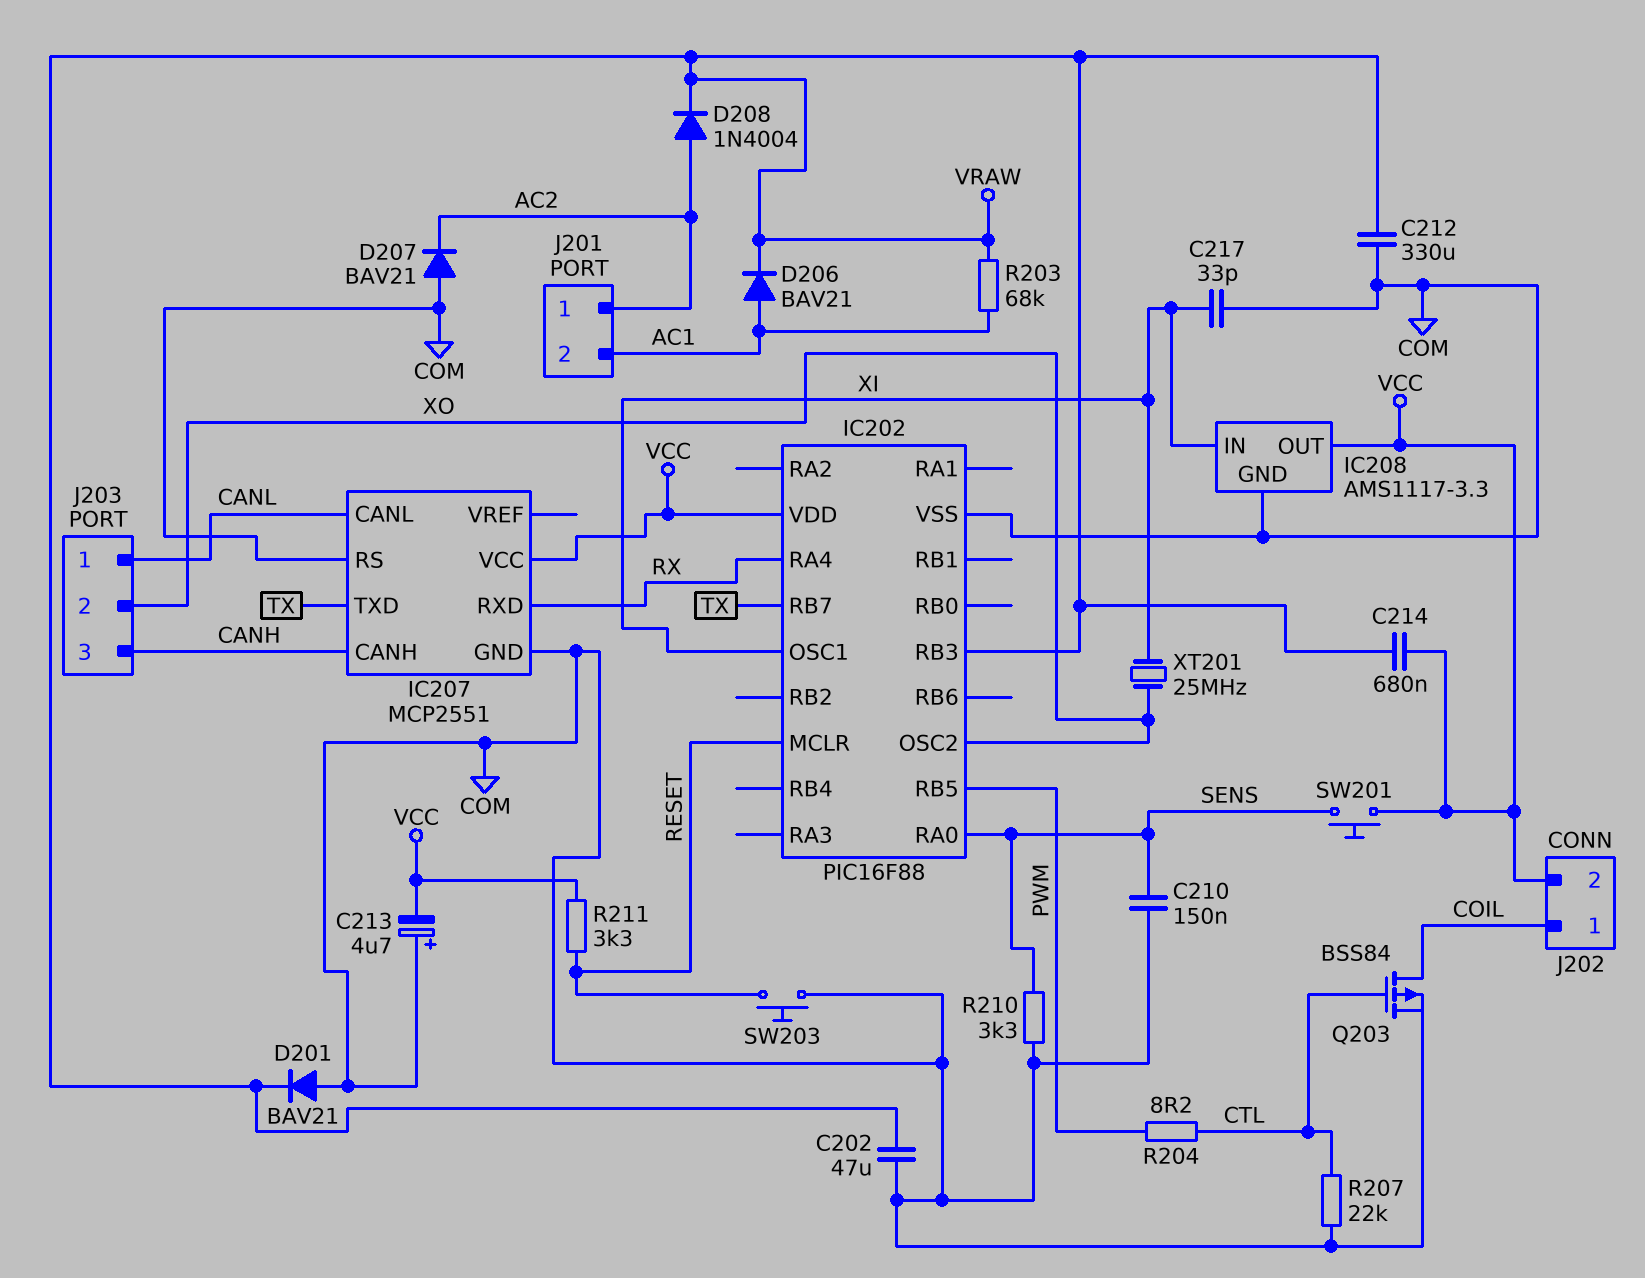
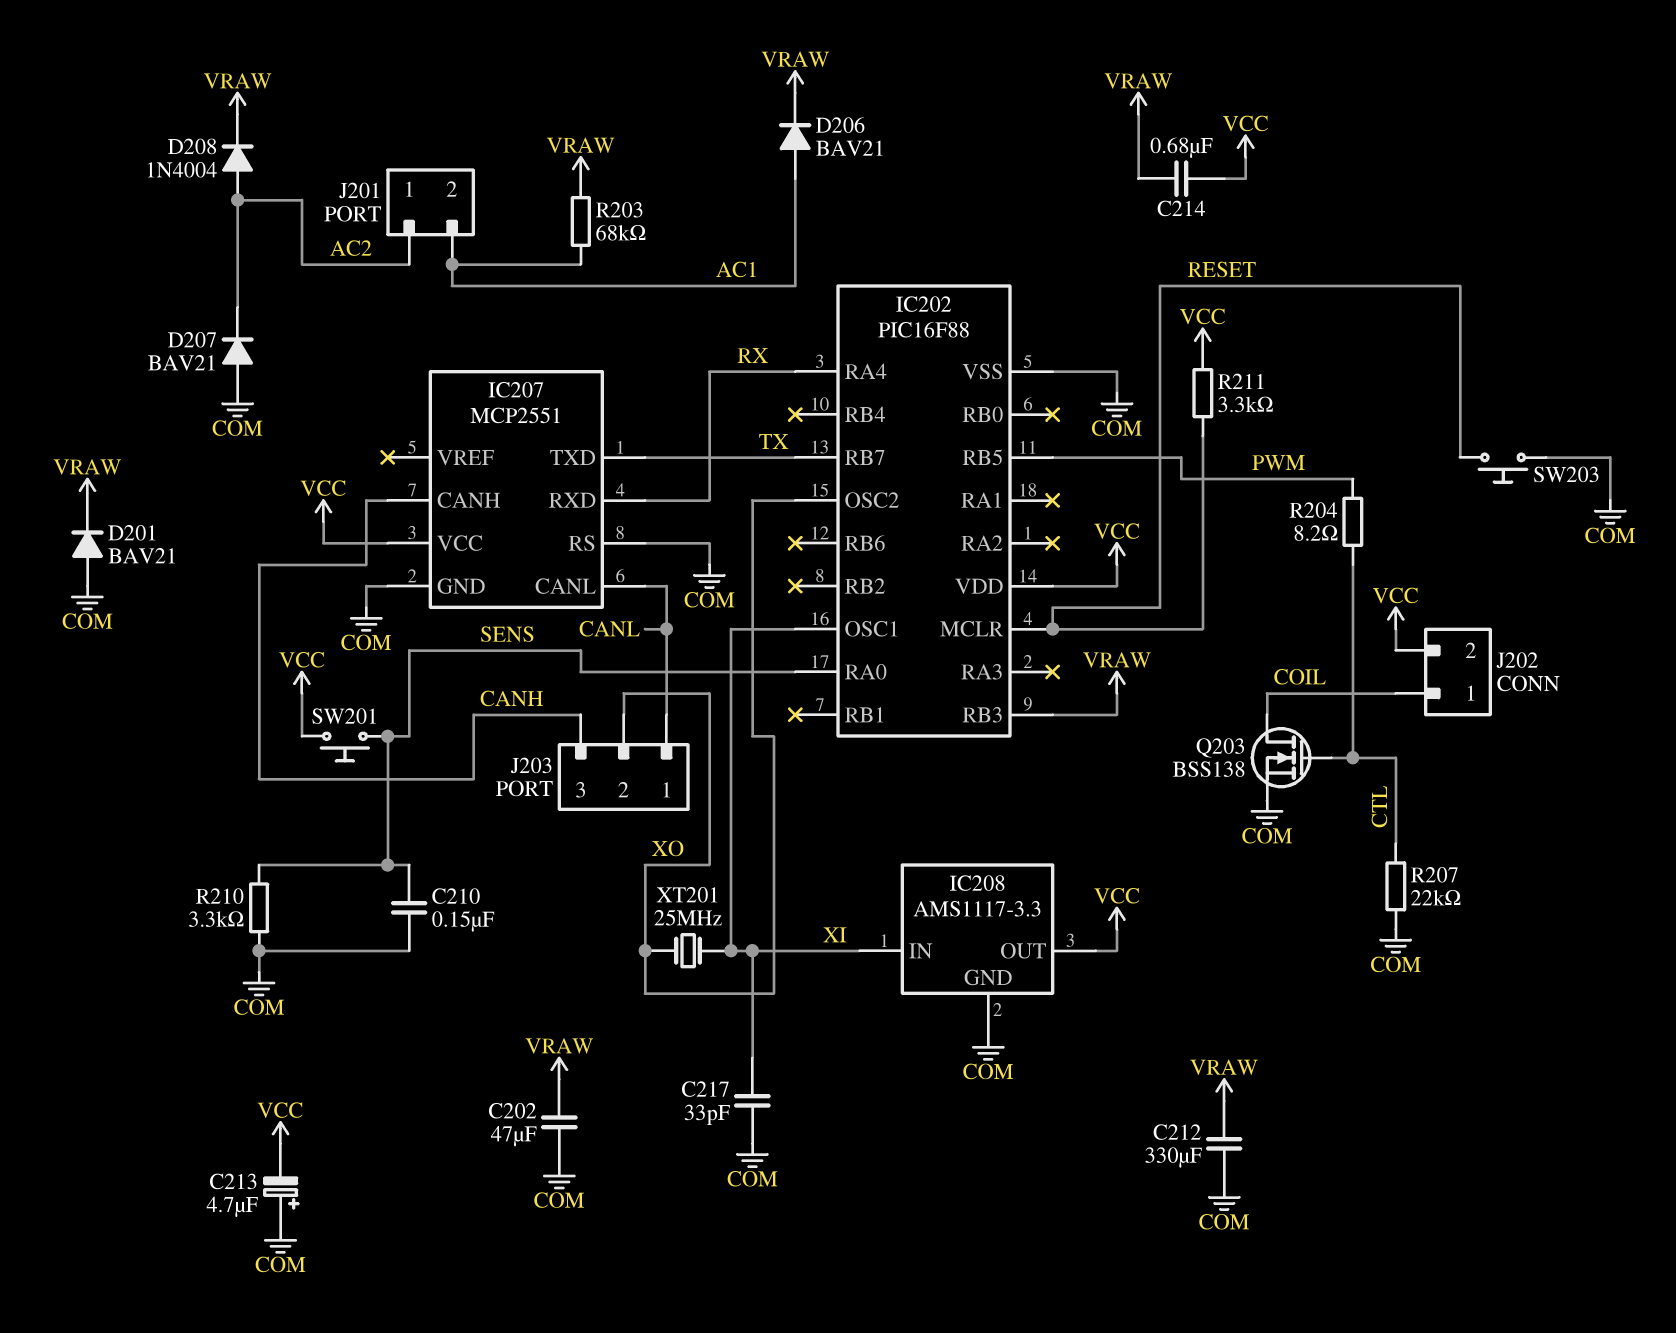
Q203: PMOS BSS84 (G CTL, D COIL, S COM) -> NMOS BSS138 (G CTL, D COIL, S COM)

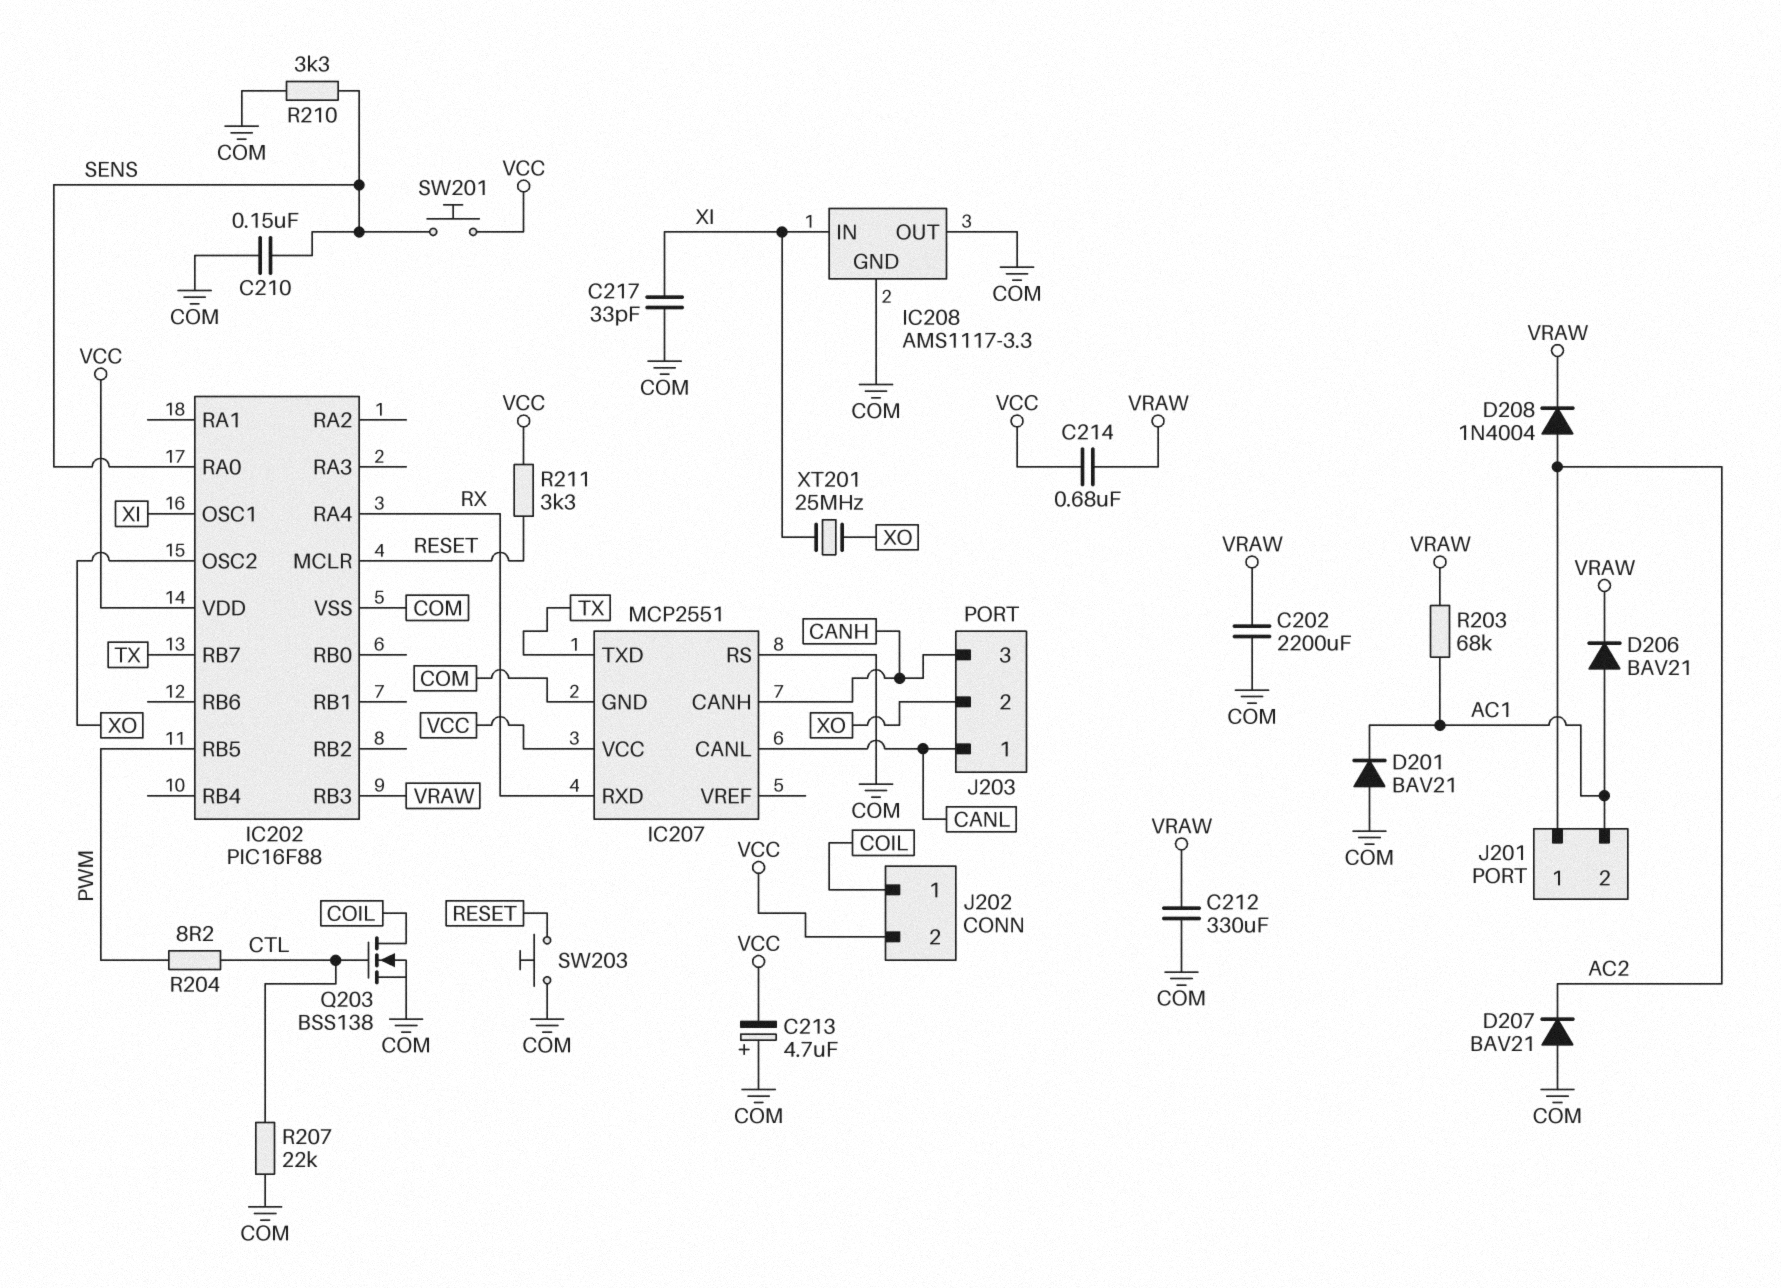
C202: 47uF (COM, VRAW) -> 2200uF (COM, VRAW)
D201: diode BAV21 (A COM, K VRAW) -> diode BAV21 (A COM, K AC1)
IC208 pin OUT: VCC -> COM

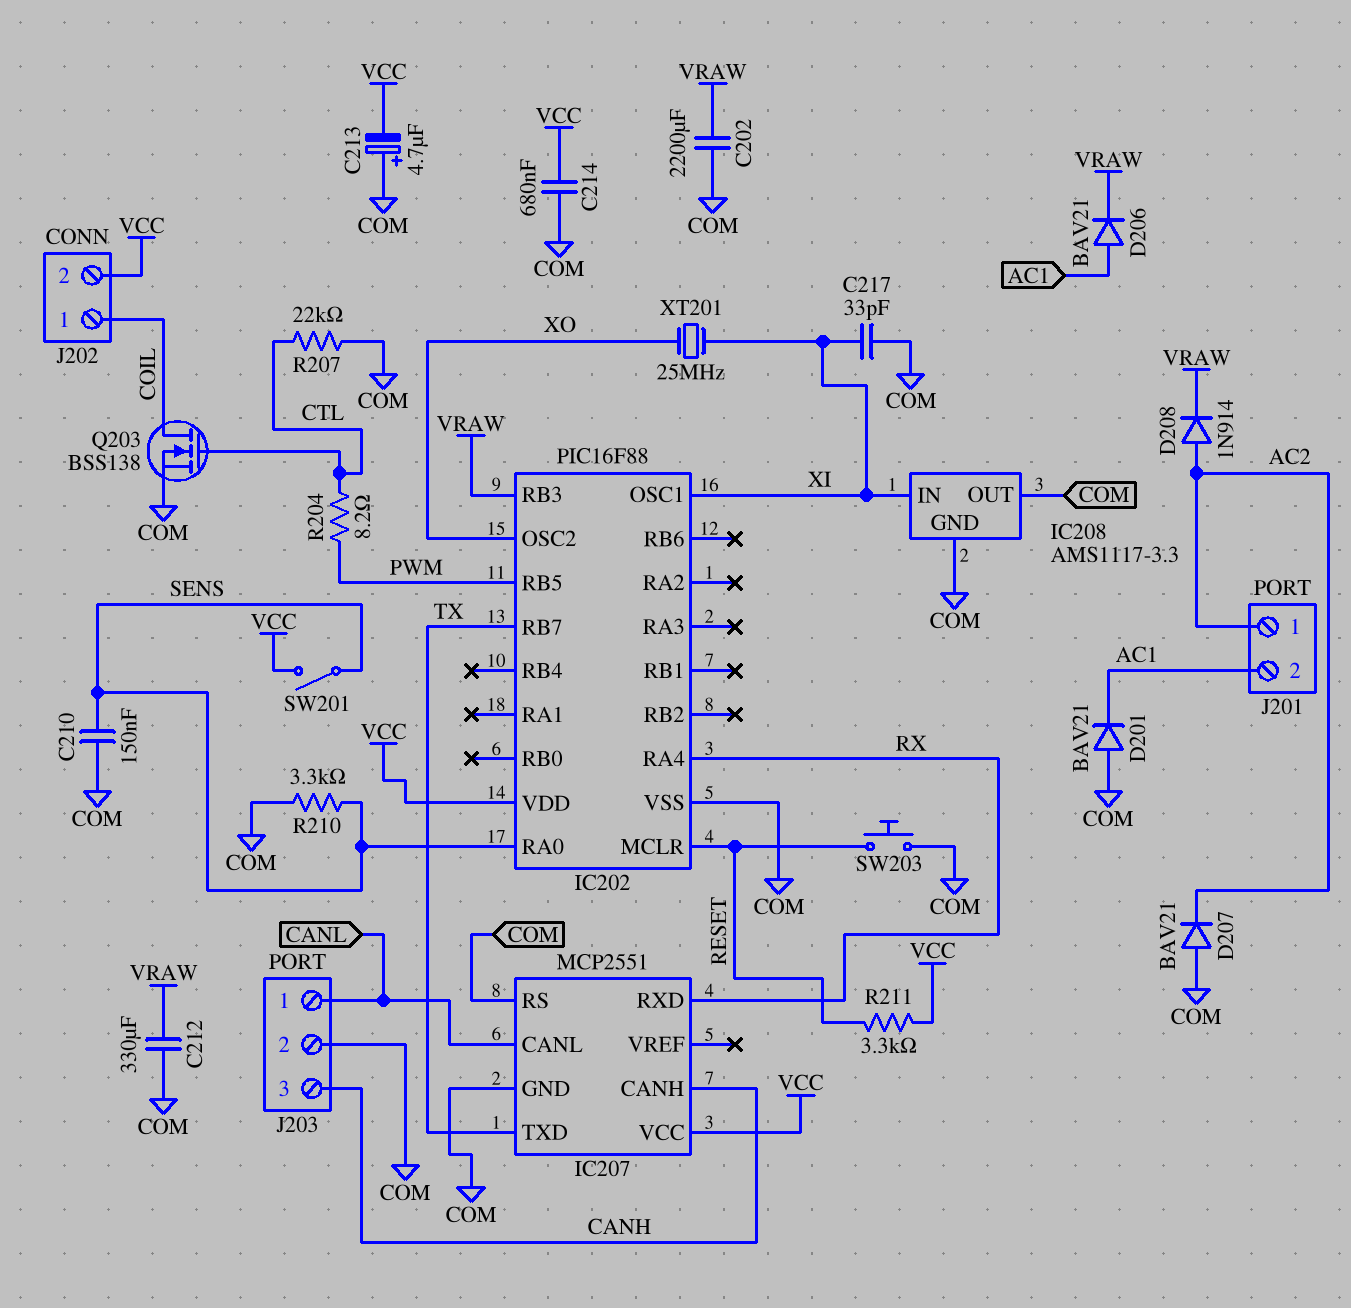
C214: 680nF (VCC, VRAW) -> 680nF (COM, VCC)
D208: diode 1N4004 (A AC2, K VRAW) -> diode 1N914 (A AC2, K VRAW)
J203 pin 2: XO -> COM
R203: 68k (AC1, VRAW) -> none
SW201: button (SENS, VCC) -> switch (SENS, VCC)

